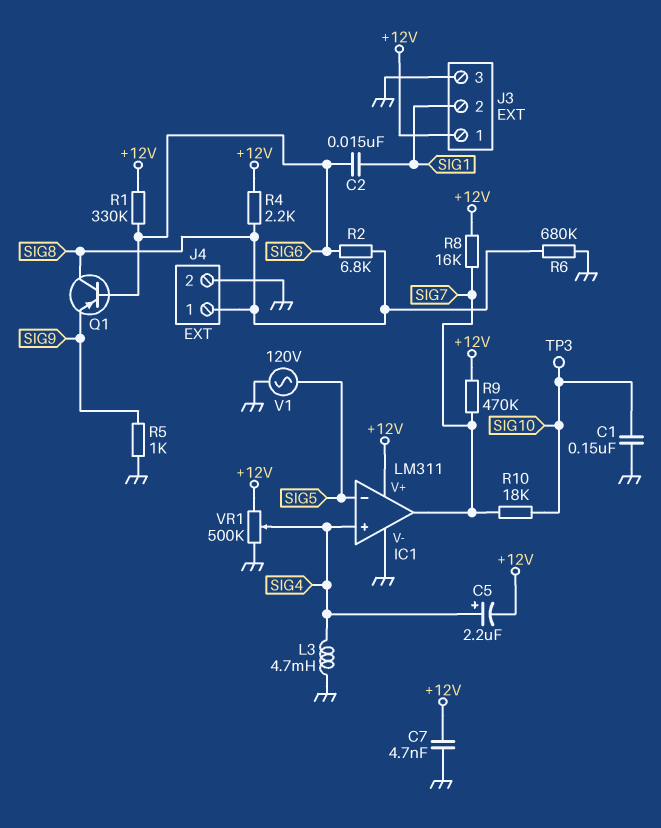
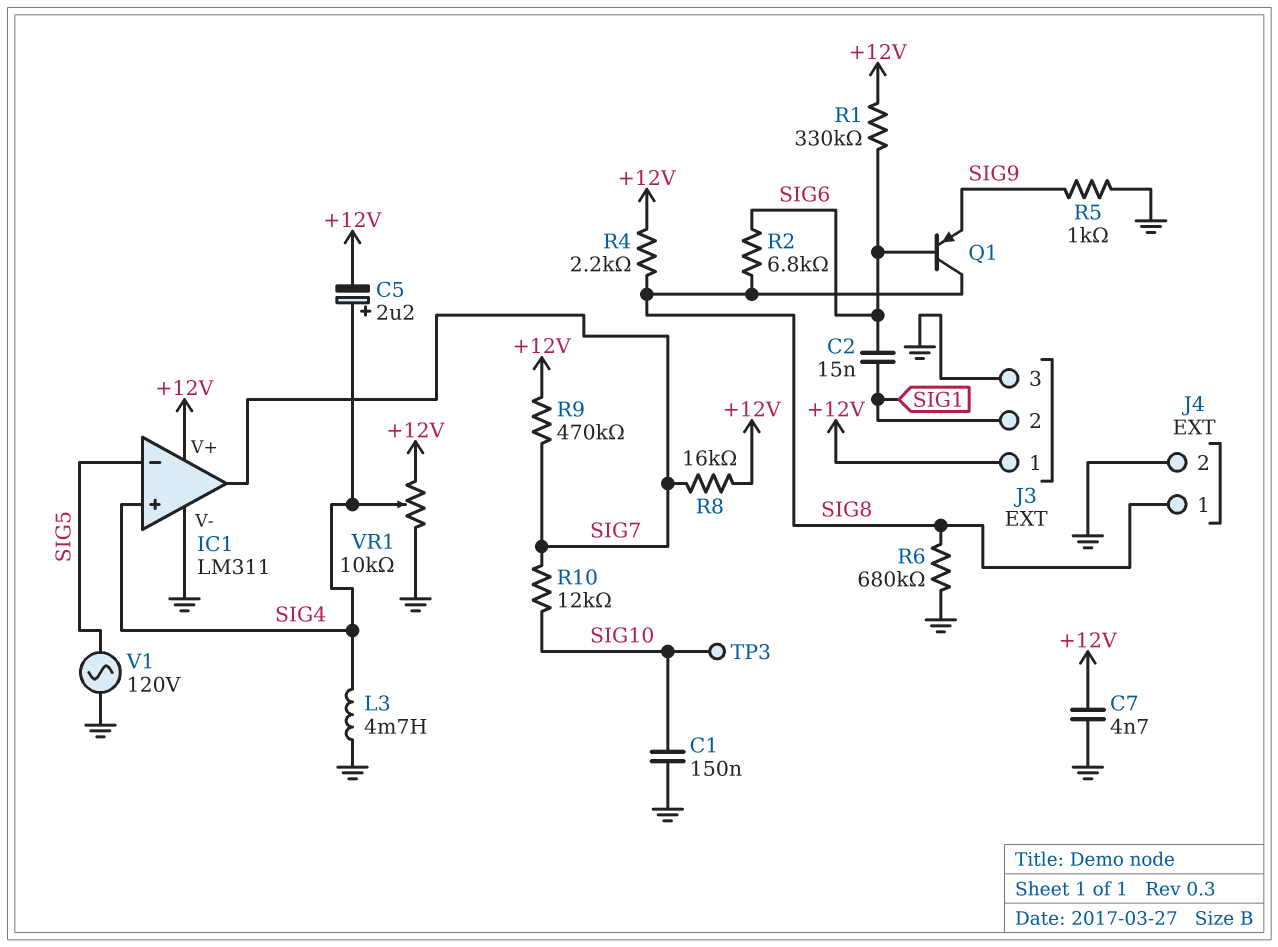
R10: 18k (SIG7, SIG10) -> 12k (SIG7, SIG10)
VR1: 500k (+12V, GND, wiper SIG4) -> 10k (+12V, GND, wiper SIG4)

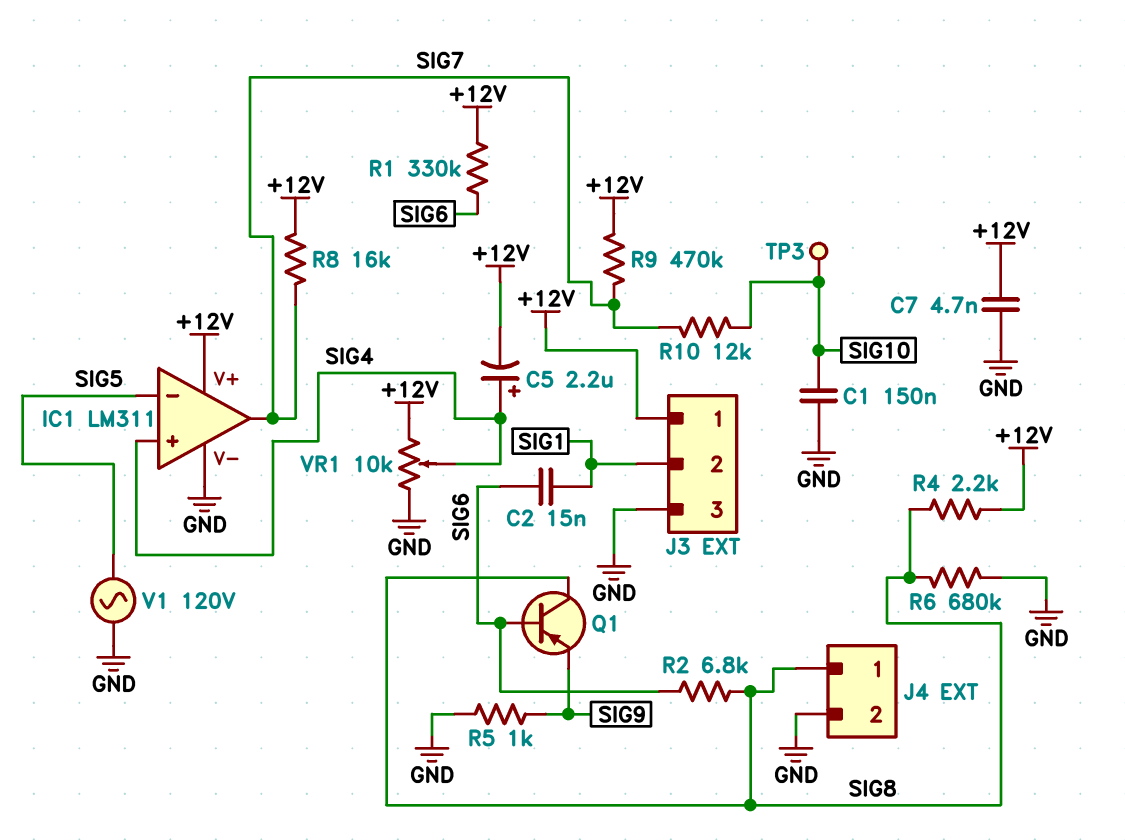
L3: 4.7mH (GND, SIG4) -> none

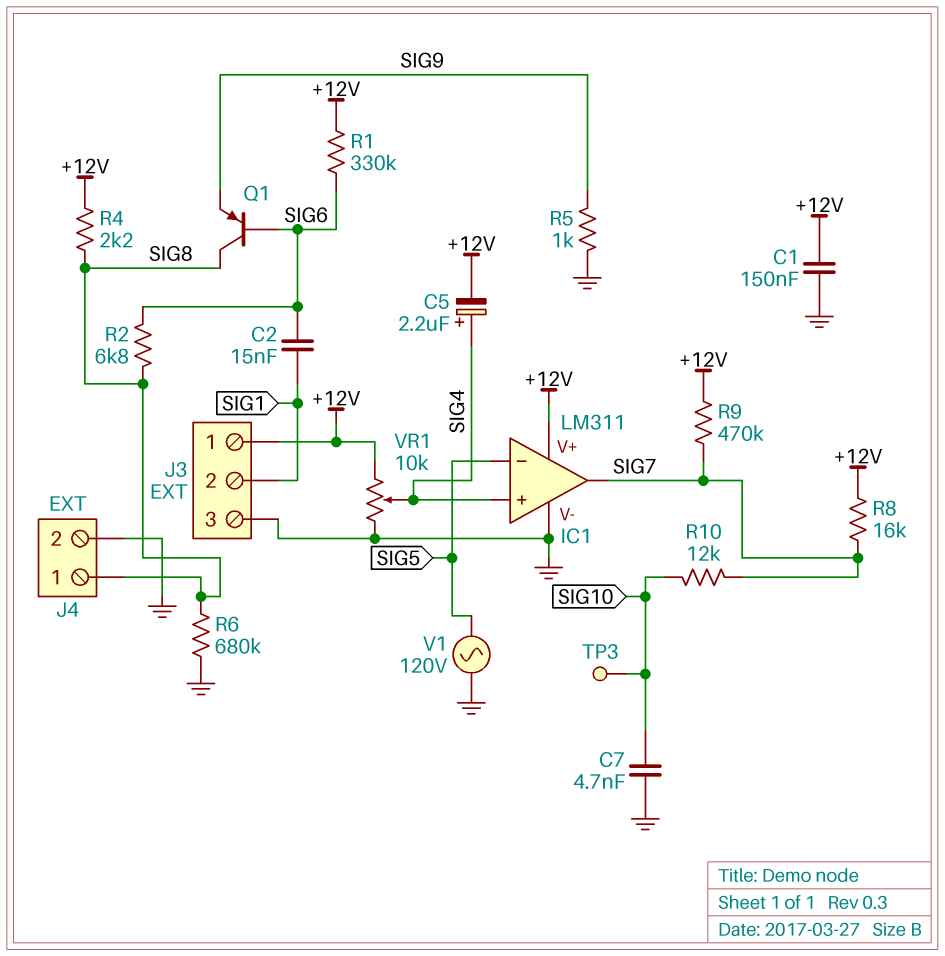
C1: 150nF (GND, SIG10) -> 150nF (+12V, GND)
C7: 4.7nF (+12V, GND) -> 4.7nF (GND, SIG10)

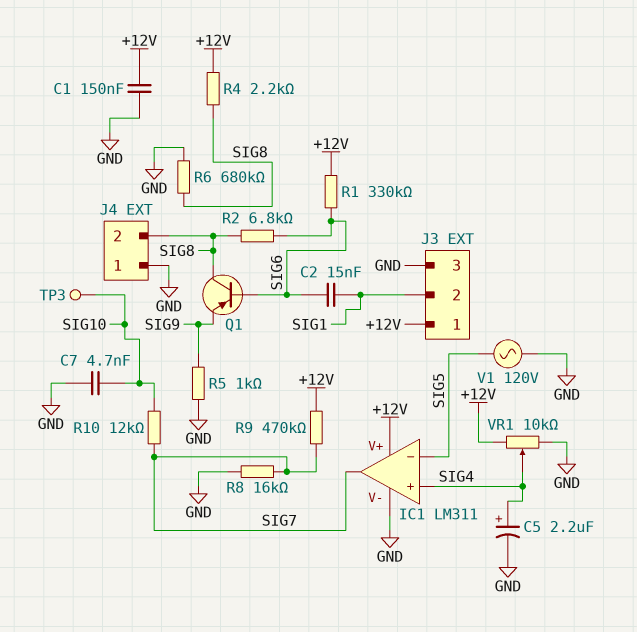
C5: 2.2uF (plus SIG4, minus +12V) -> 2.2uF (plus SIG4, minus GND)
J4 pin 1: SIG8 -> GND
J4 pin 2: GND -> SIG8
R8: 16k (+12V, SIG7) -> 16k (GND, SIG7)

